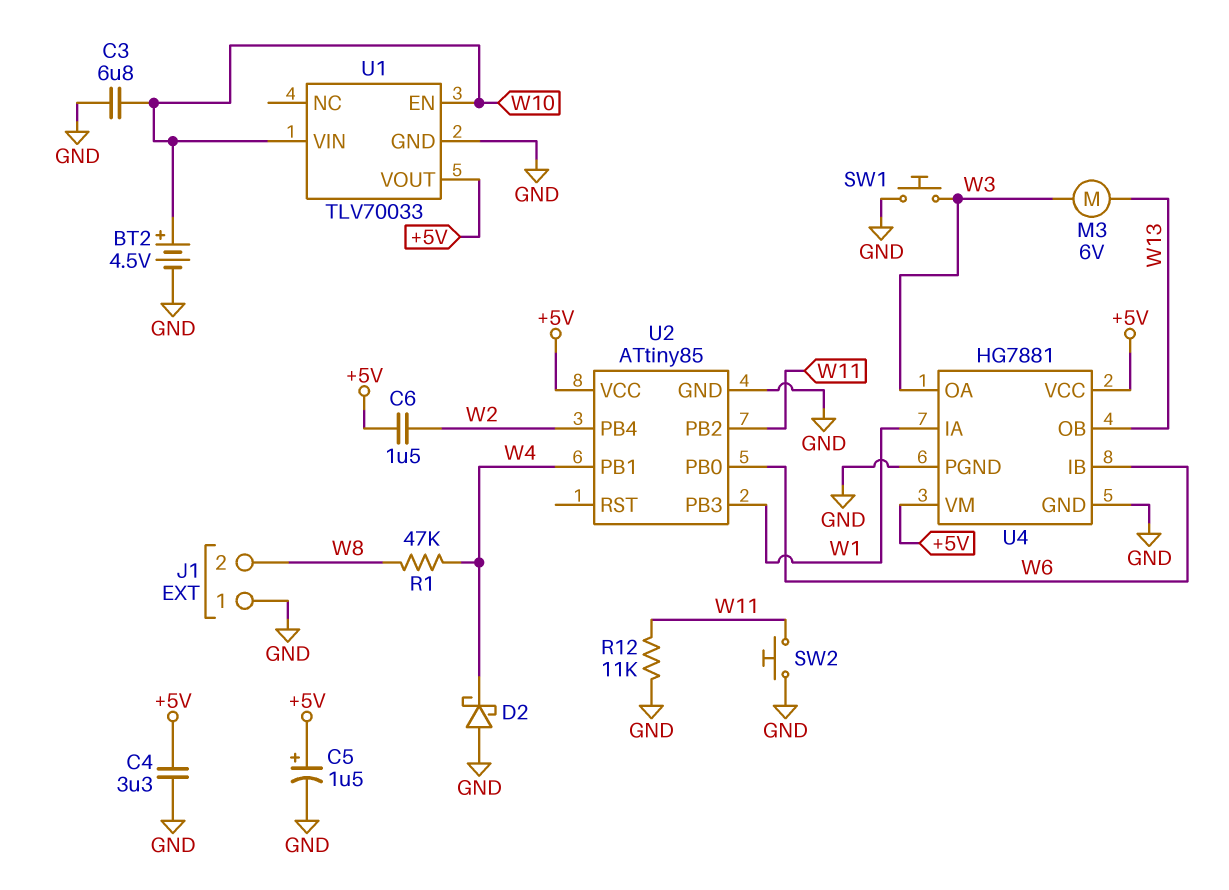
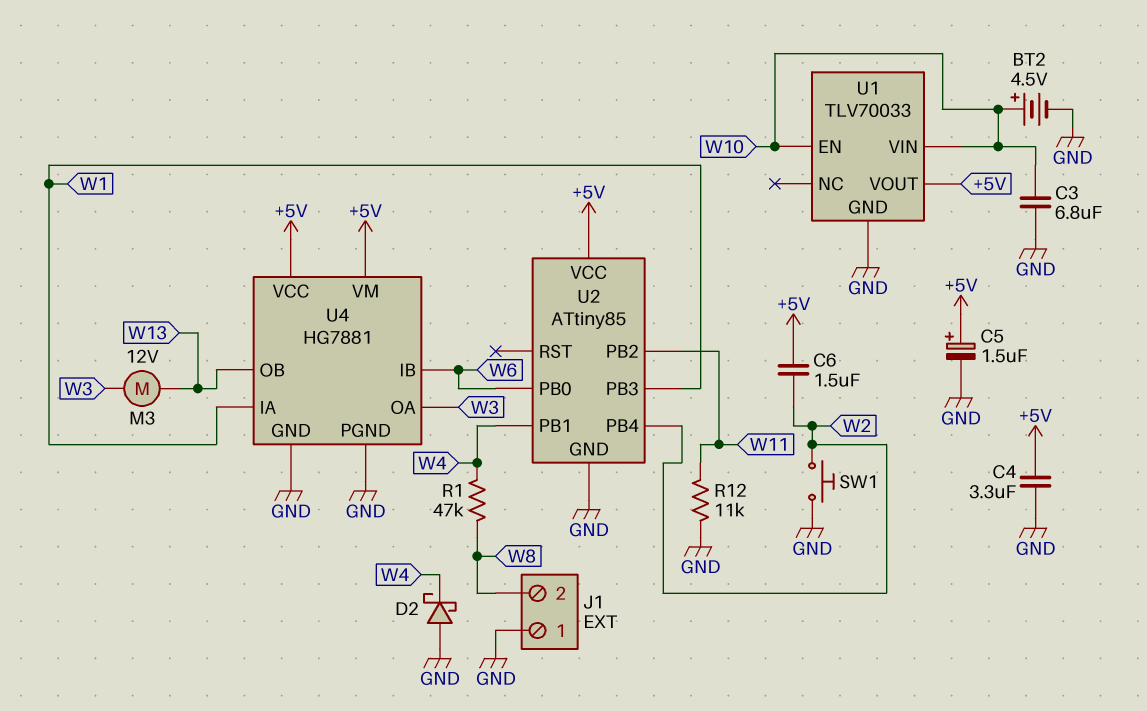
M3: motor 6V (W3, W13) -> motor 12V (W3, W13)
SW1: button (GND, W3) -> button (GND, W2)
SW2: button (GND, W11) -> none

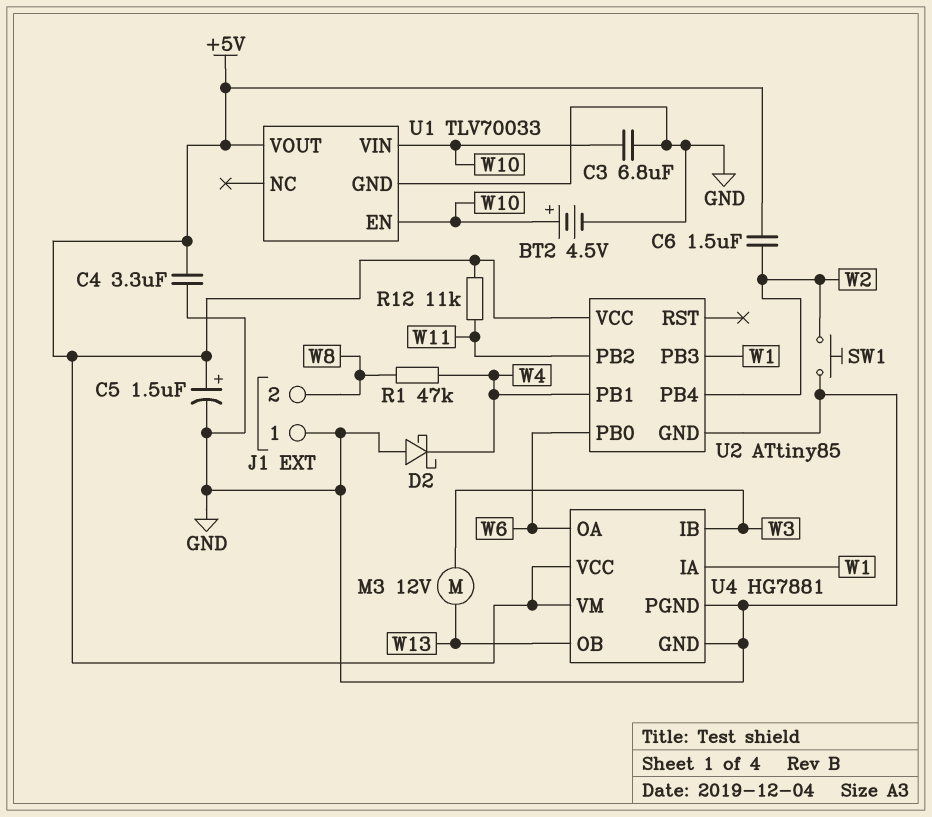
R12: 11k (GND, W11) -> 11k (+5V, W11)
U4 pin IB: W6 -> W3
U4 pin OA: W3 -> W6

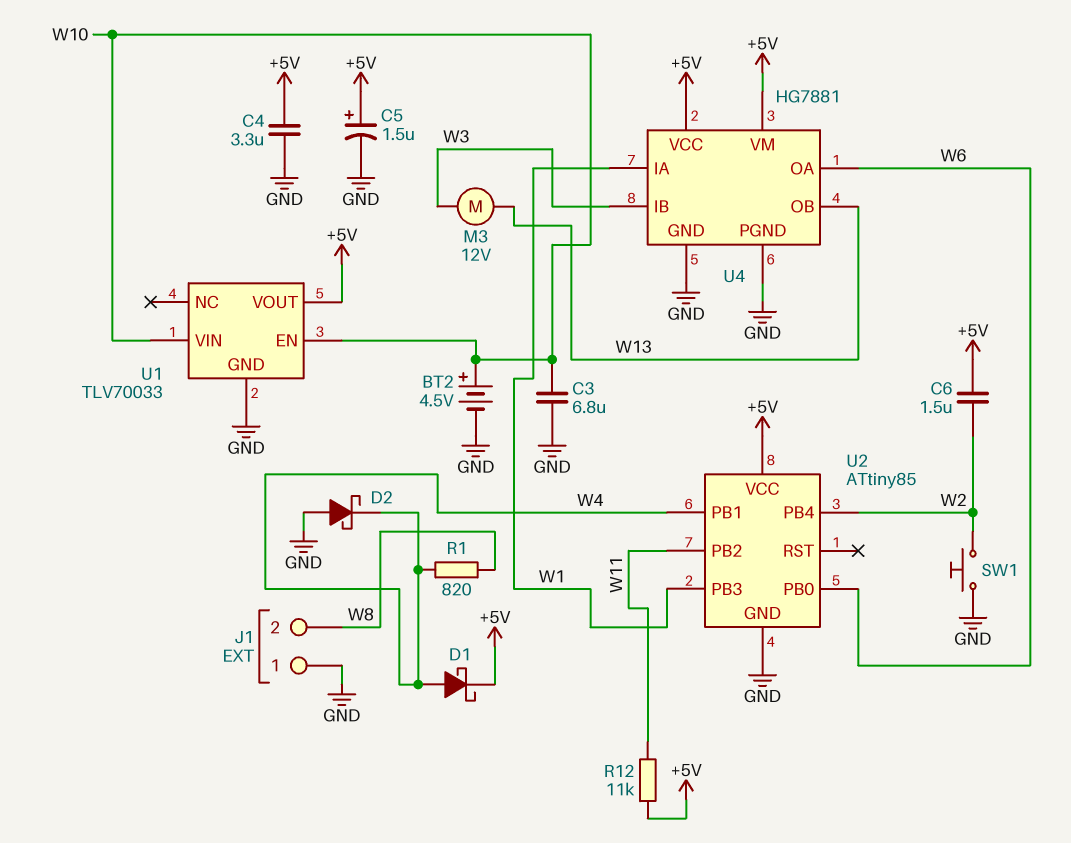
D1: none -> schottky (A W4, K +5V)
R1: 47k (W4, W8) -> 820 (W4, W8)

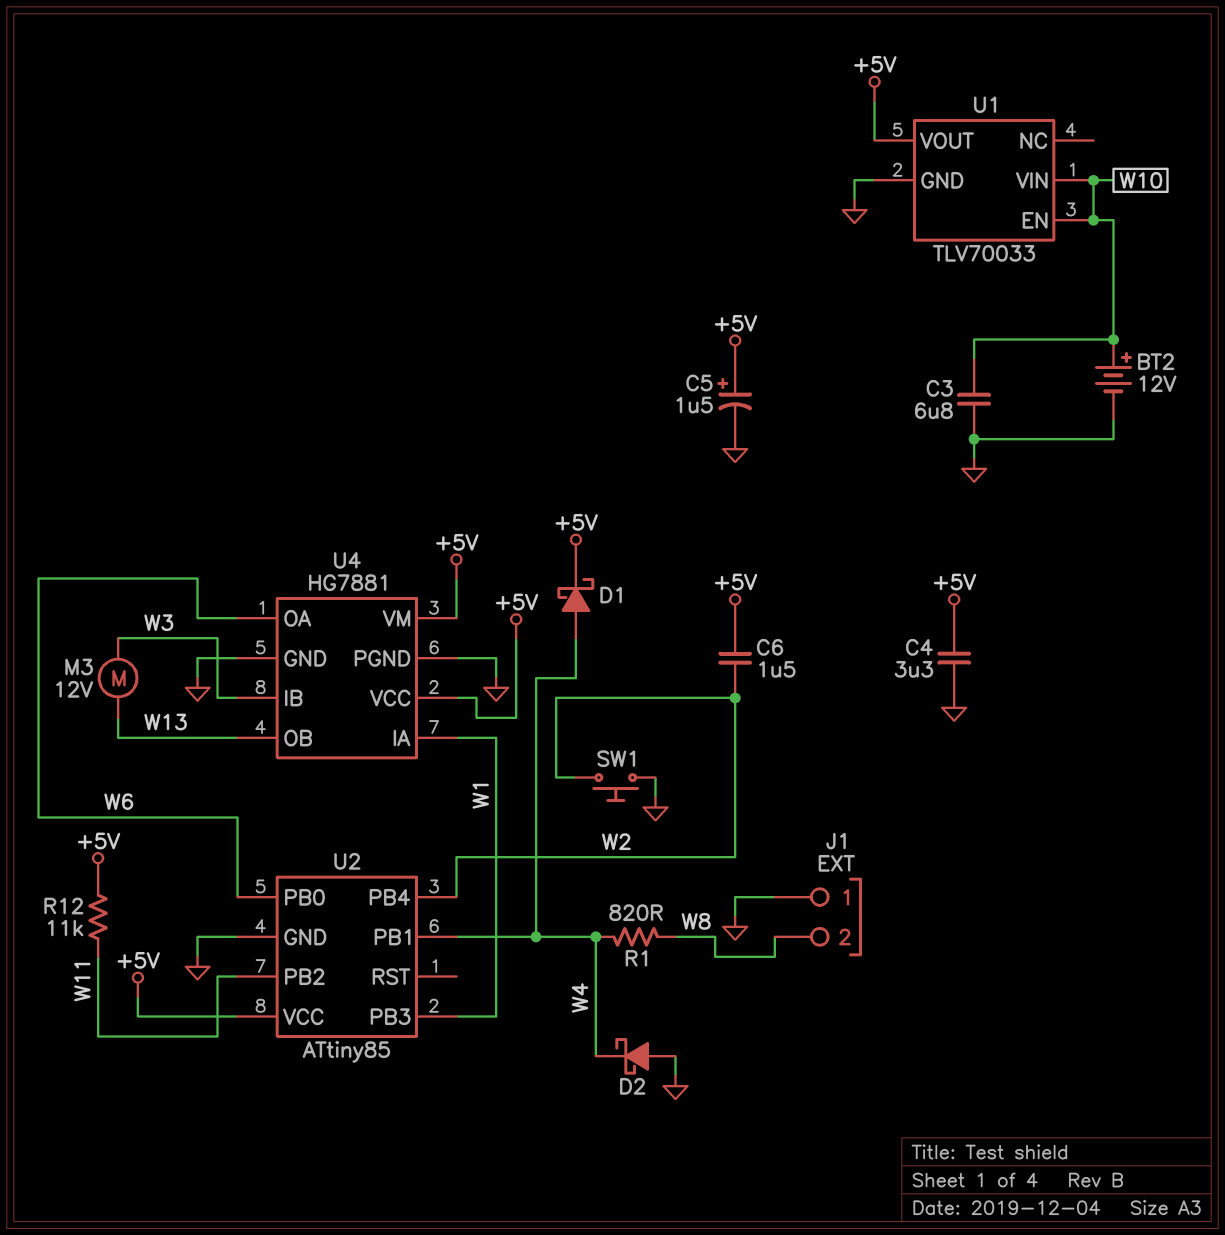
BT2: 4.5V (plus W10, minus GND) -> 12V (plus W10, minus GND)

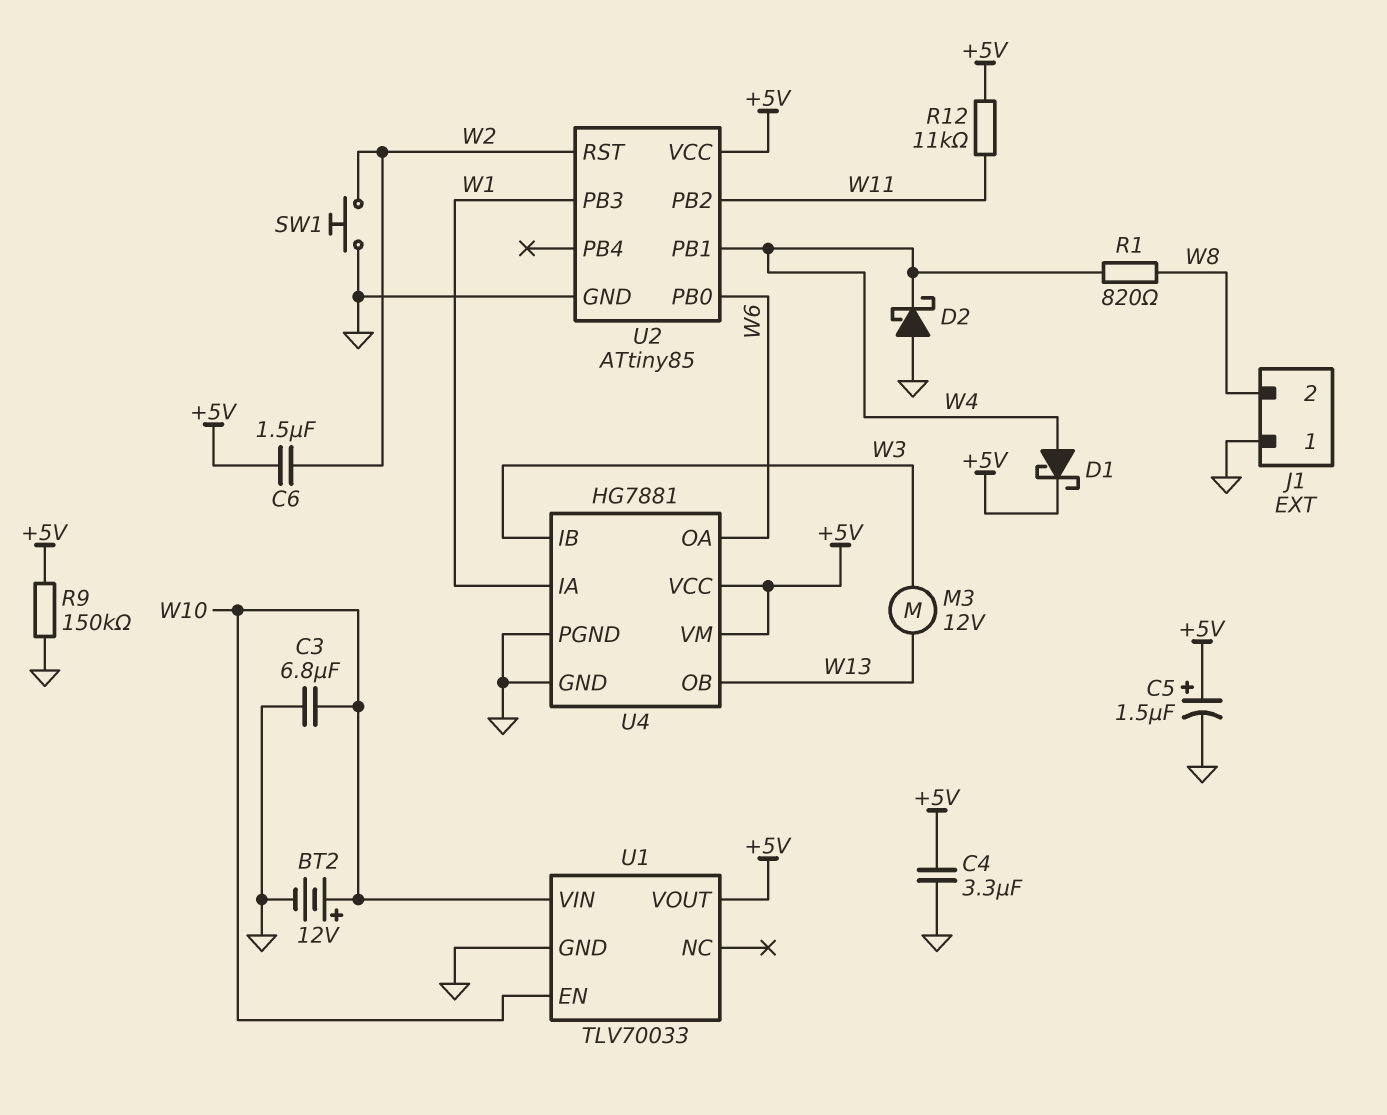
R9: none -> 150k (+5V, GND)
U2 pin PB4: W2 -> none
U2 pin RST: none -> W2

